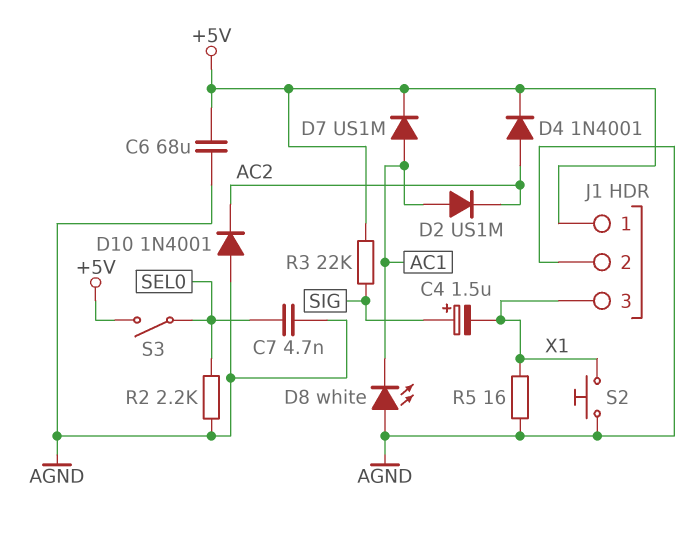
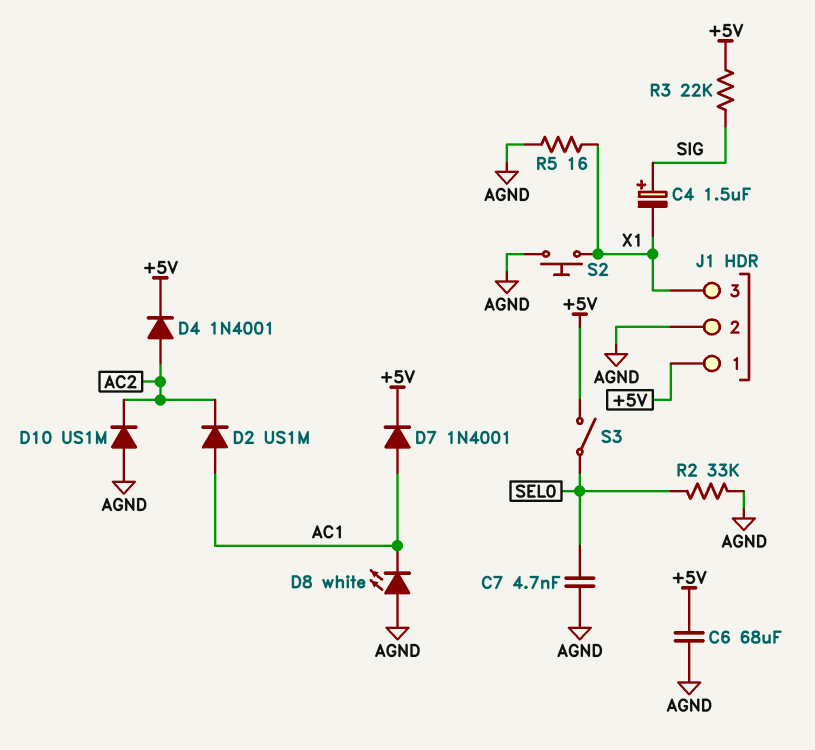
D7: diode US1M (A AC1, K +5V) -> diode 1N4001 (A AC1, K +5V)
D10: diode 1N4001 (A AGND, K AC2) -> diode US1M (A AGND, K AC2)
R2: 2.2k (AGND, SEL0) -> 33k (AGND, SEL0)

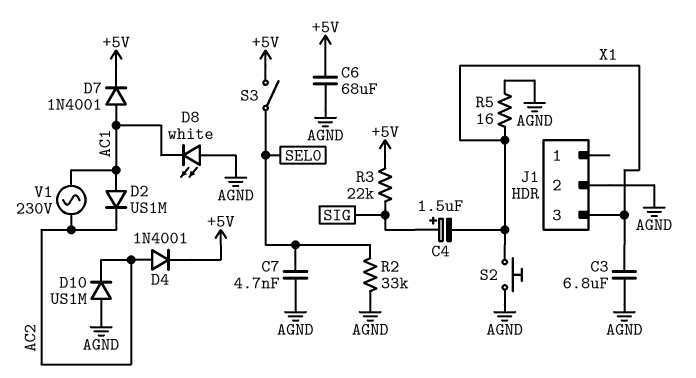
C3: none -> 6.8uF (AGND, X1)
J1 pin 1: +5V -> none
V1: none -> AC 230V (AC1, AC2)

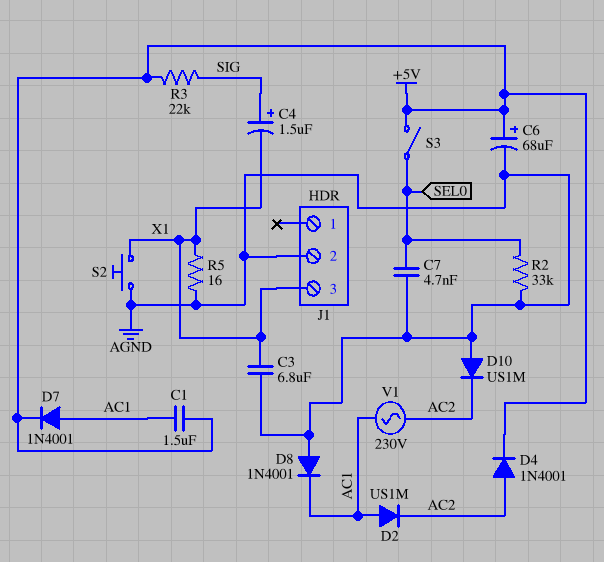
C1: none -> 1.5uF (+5V, AC1)
C6: 68uF (+5V, AGND) -> 68uF (plus +5V, minus AGND)
D8: LED white (A AGND, K AC1) -> diode 1N4001 (A AGND, K AC1)

